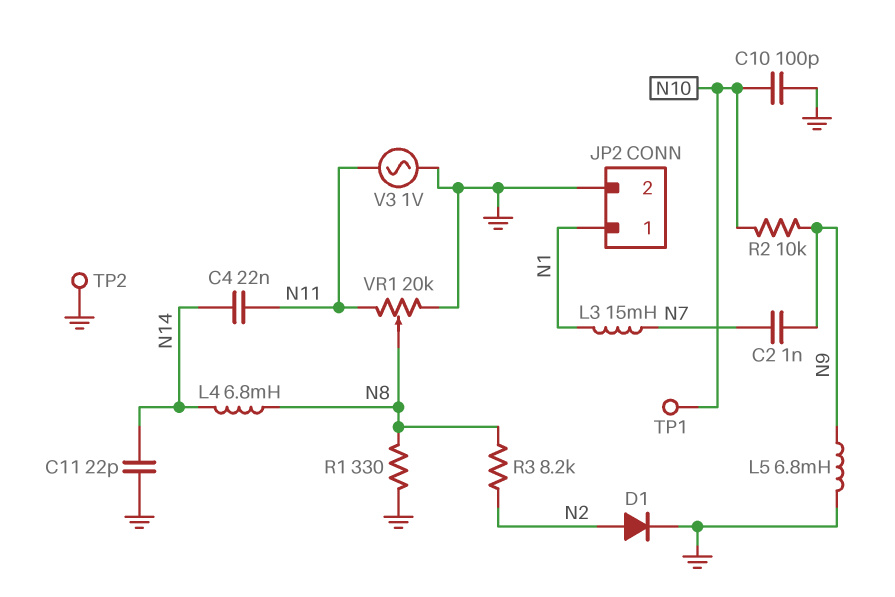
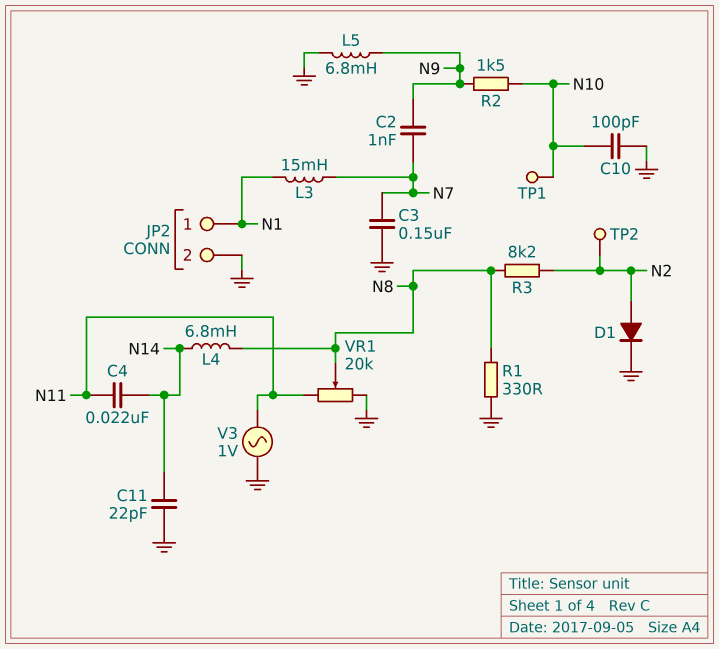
C3: none -> 150nF (GND, N7)
R2: 10k (N9, N10) -> 1.5k (N9, N10)
TP2: test point (GND) -> test point (N2)

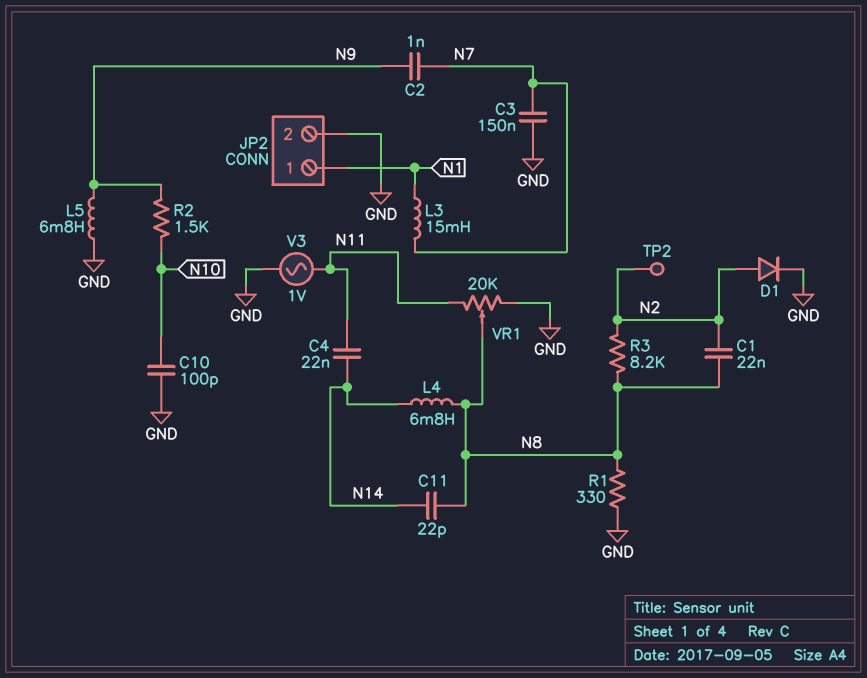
C1: none -> 22nF (N2, N8)
C11: 22pF (GND, N14) -> 22pF (N8, N14)
TP1: test point (N10) -> none

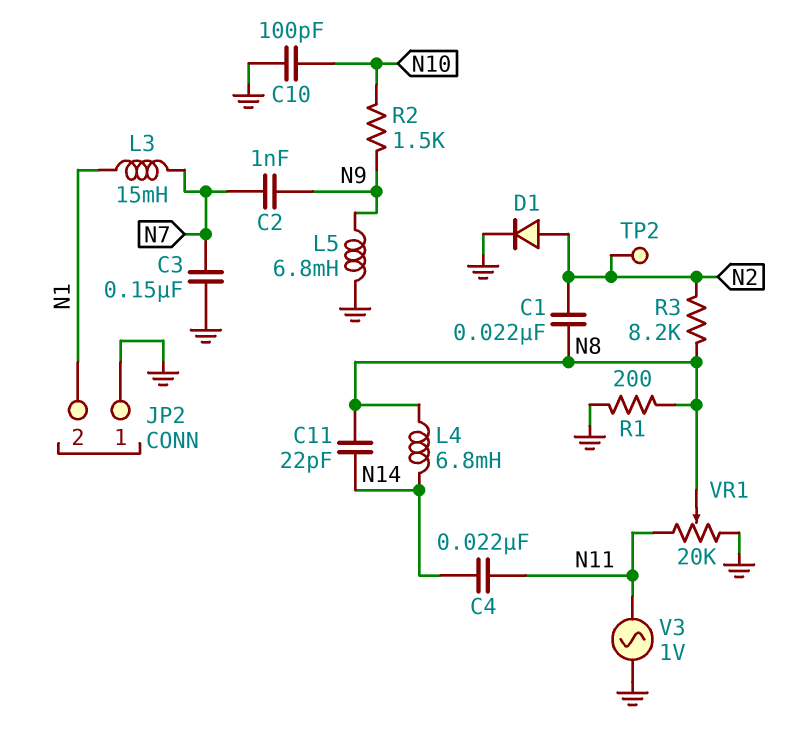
JP2 pin 1: N1 -> GND
JP2 pin 2: GND -> N1
R1: 330 (GND, N8) -> 200 (GND, N8)

